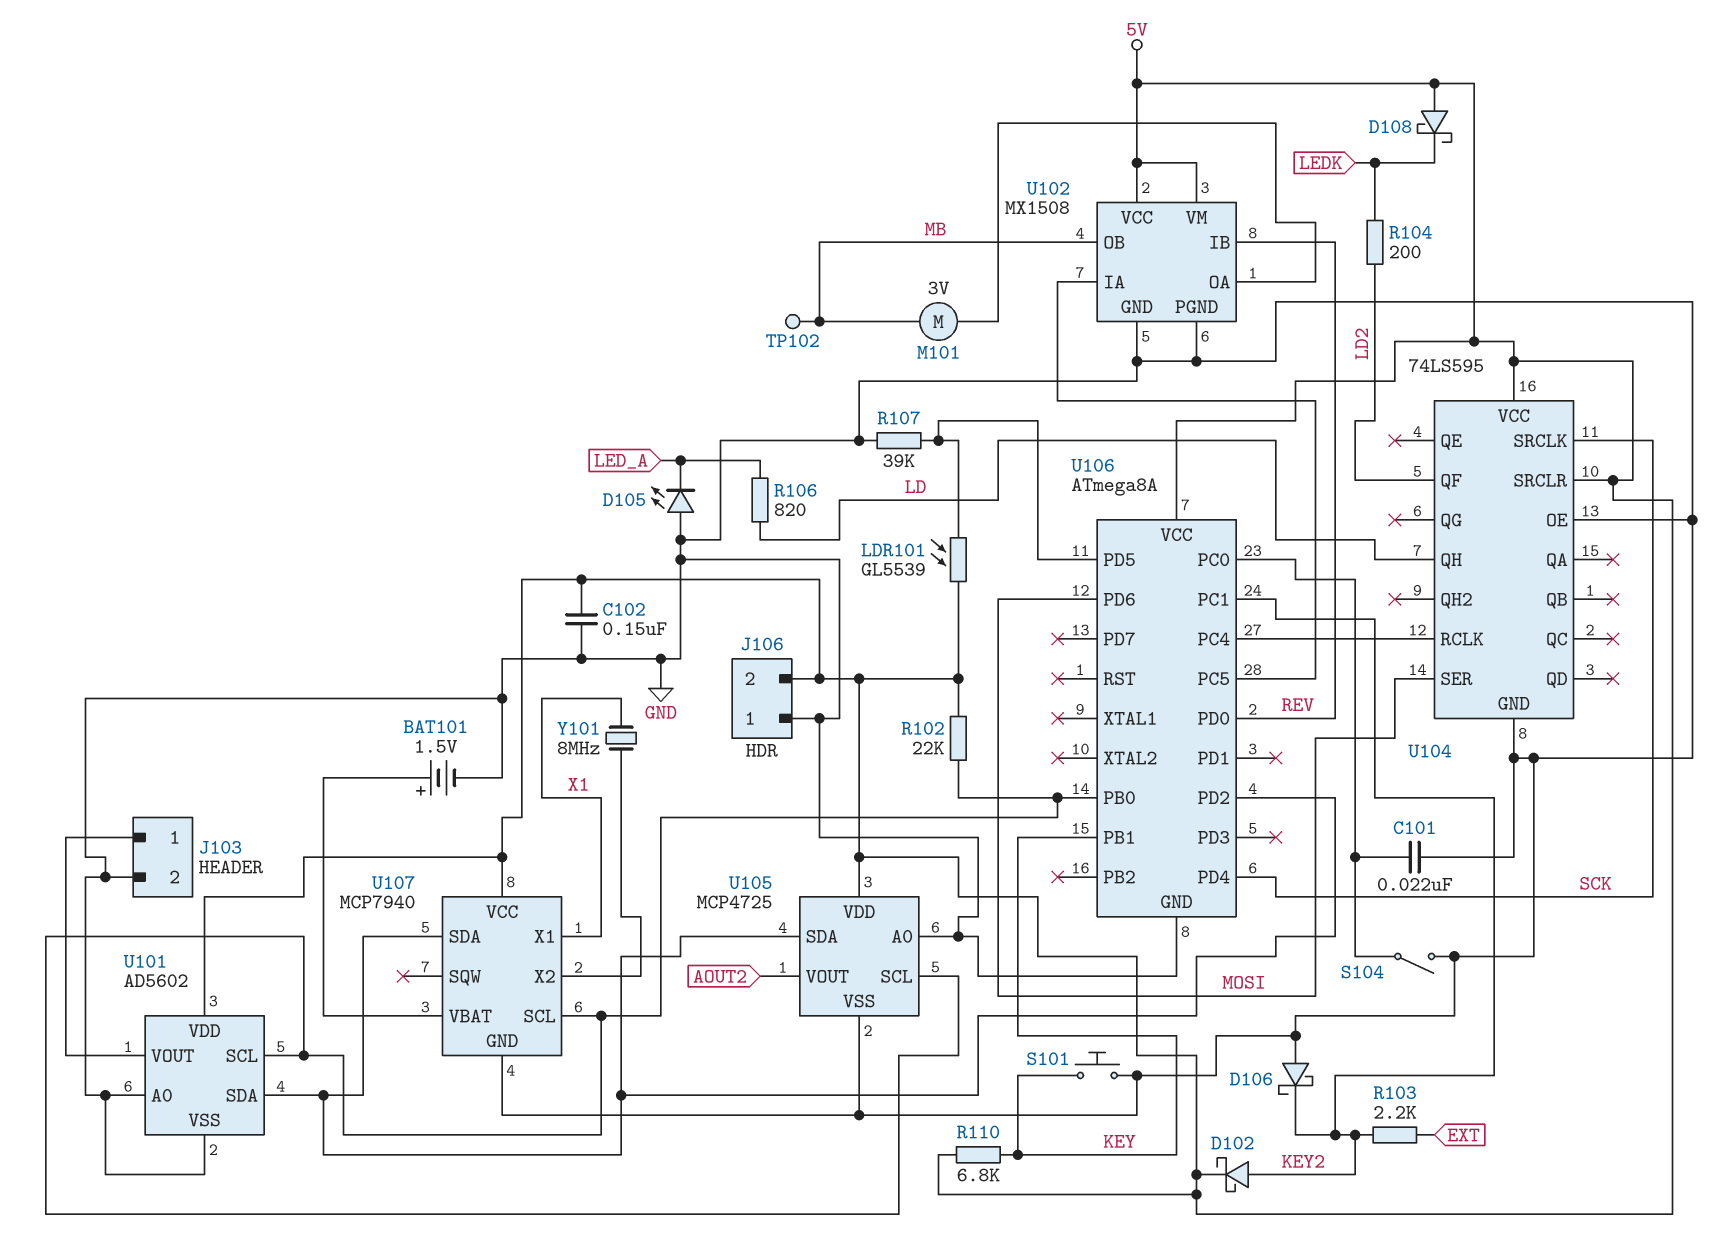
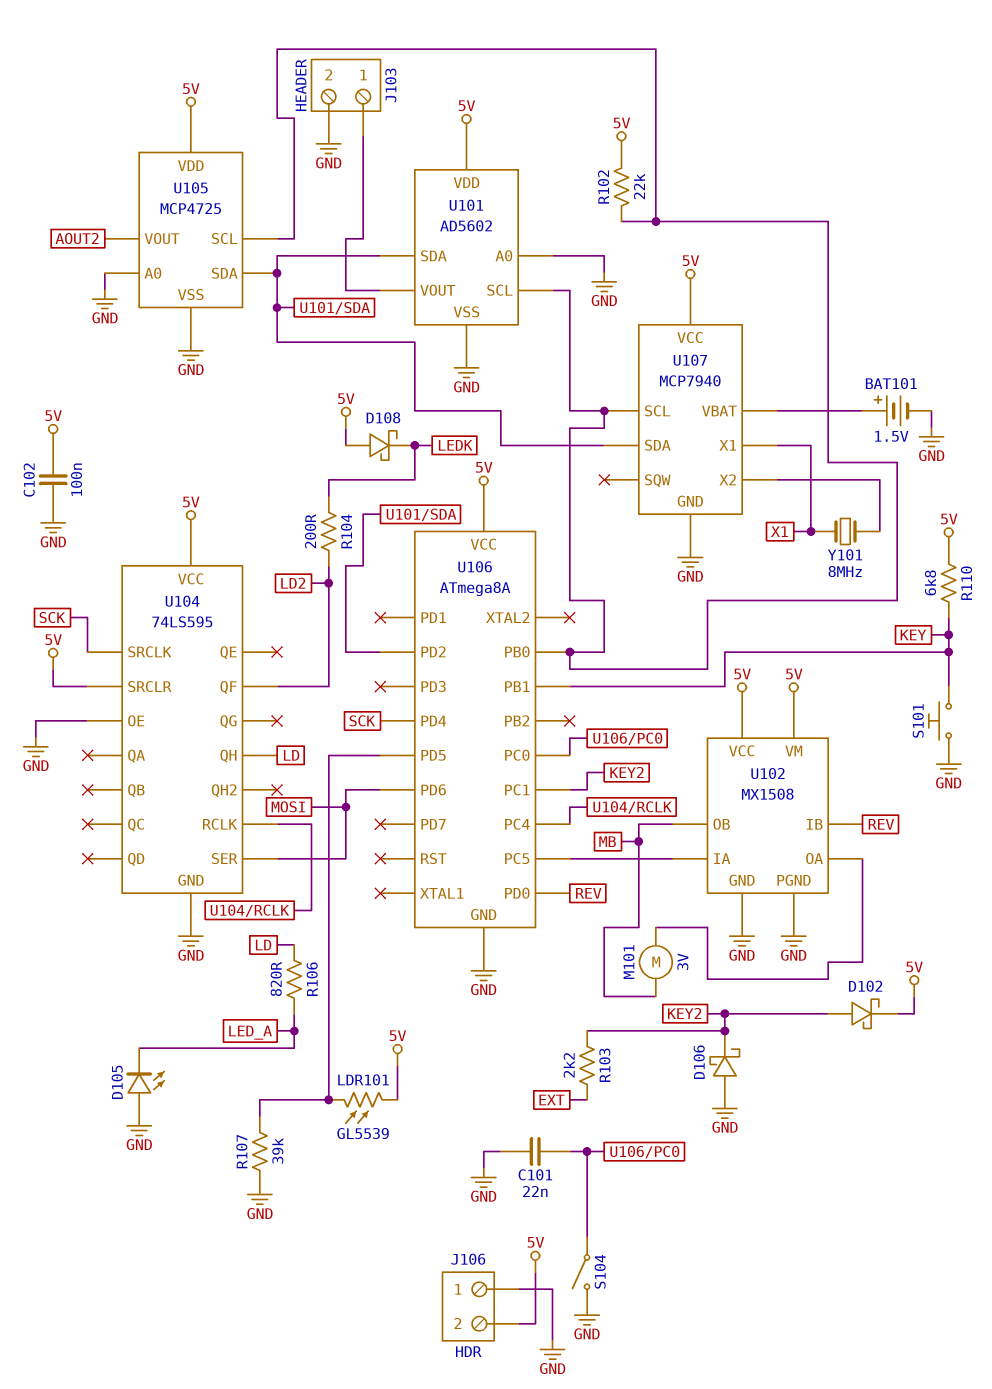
C102: 150nF (5V, GND) -> 100nF (5V, GND)
TP102: test point (MB) -> none

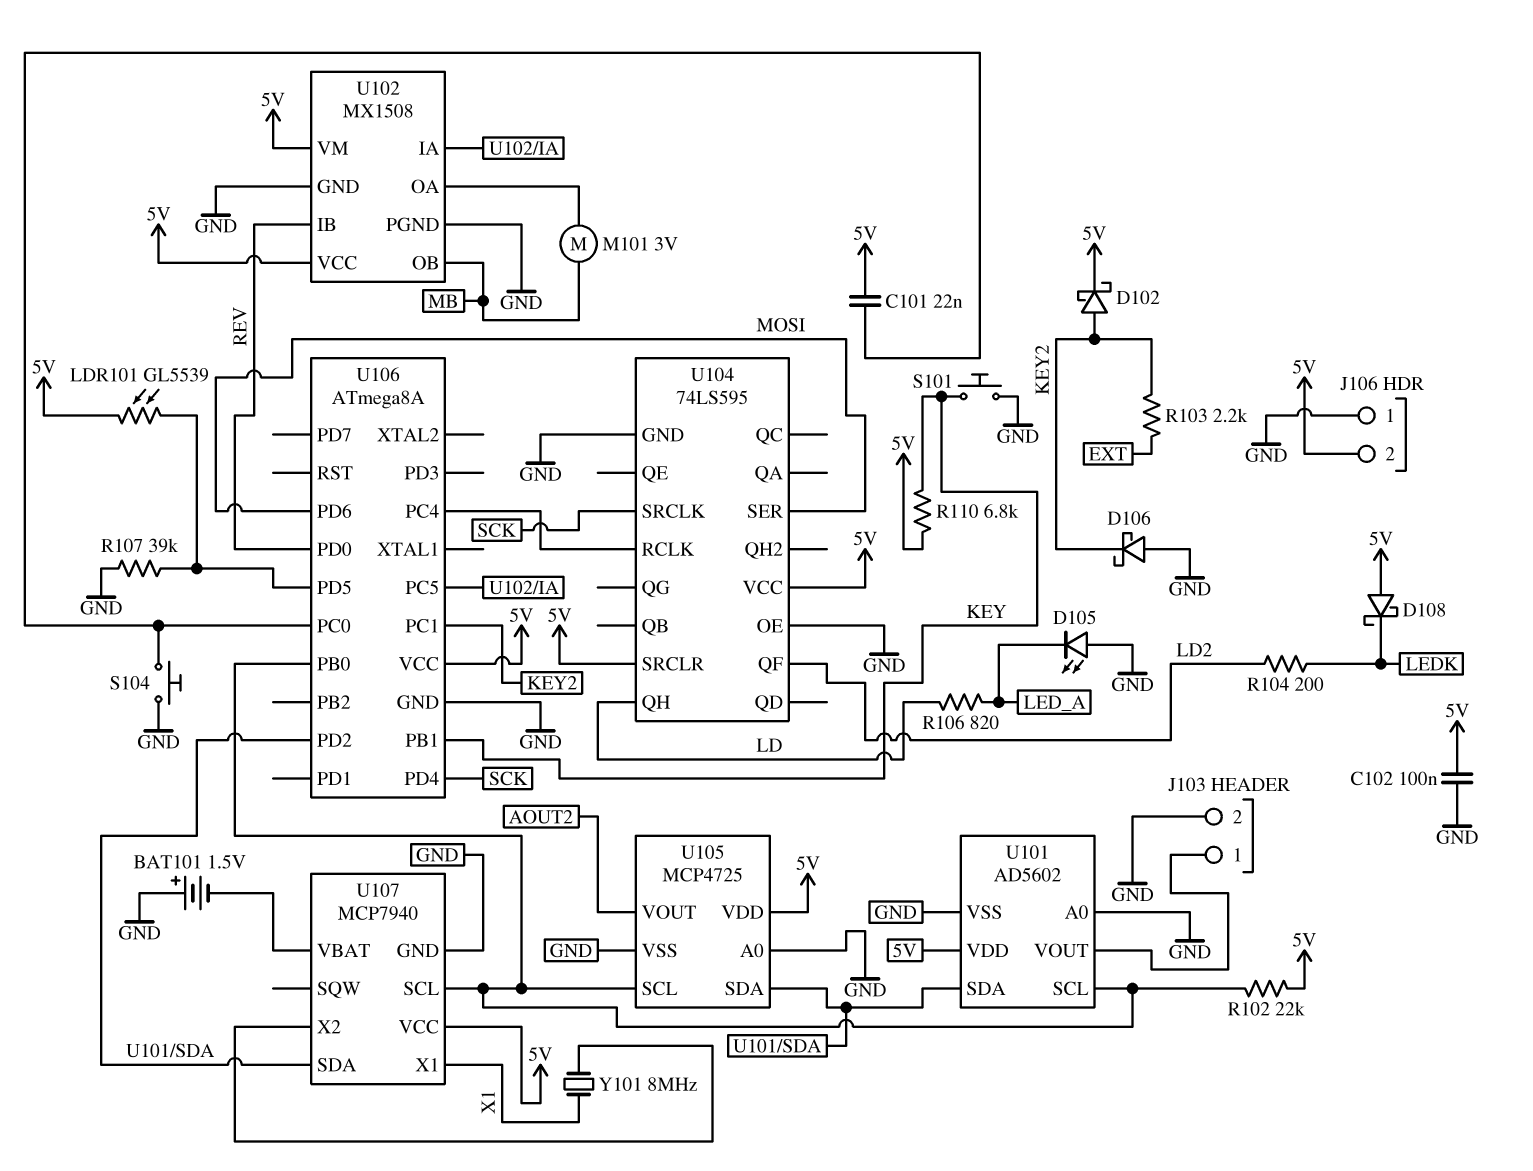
BAT101: 1.5V (plus U107/VBAT, minus GND) -> 1.5V (plus GND, minus U107/VBAT)
C101: 22nF (GND, U106/PC0) -> 22nF (5V, U106/PC0)
S104: switch (GND, U106/PC0) -> button (GND, U106/PC0)

